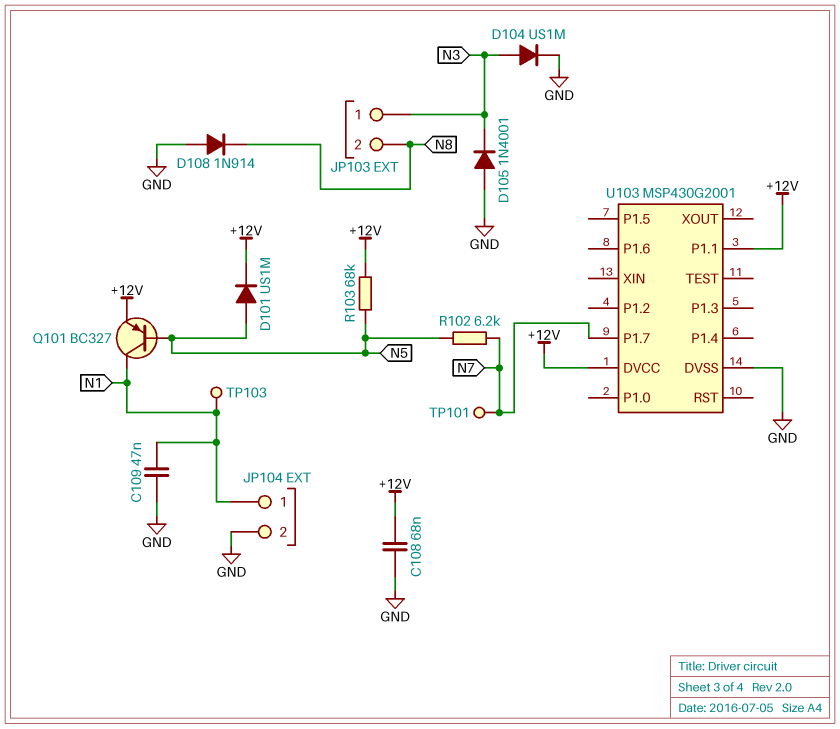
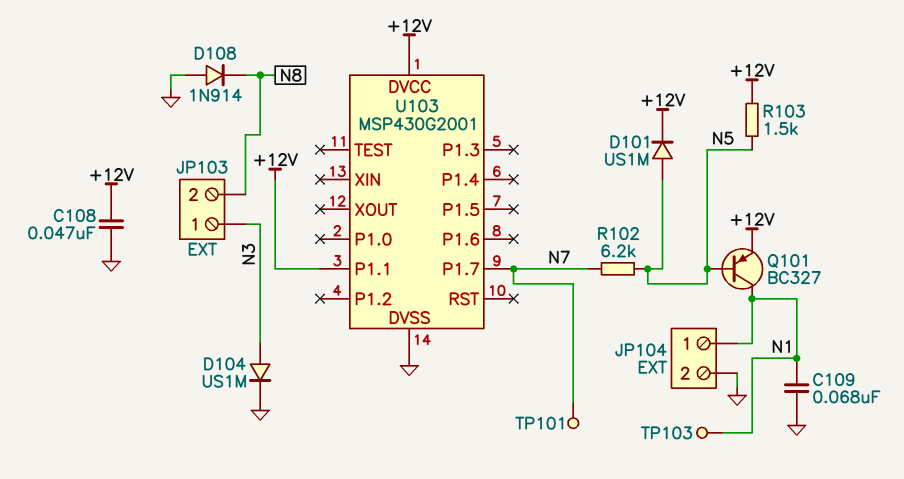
C108: 68nF (+12V, GND) -> 47nF (+12V, GND)
C109: 47nF (GND, N1) -> 68nF (GND, N1)
D105: diode 1N4001 (A GND, K N3) -> none
R103: 68k (+12V, N5) -> 1.5k (+12V, N5)

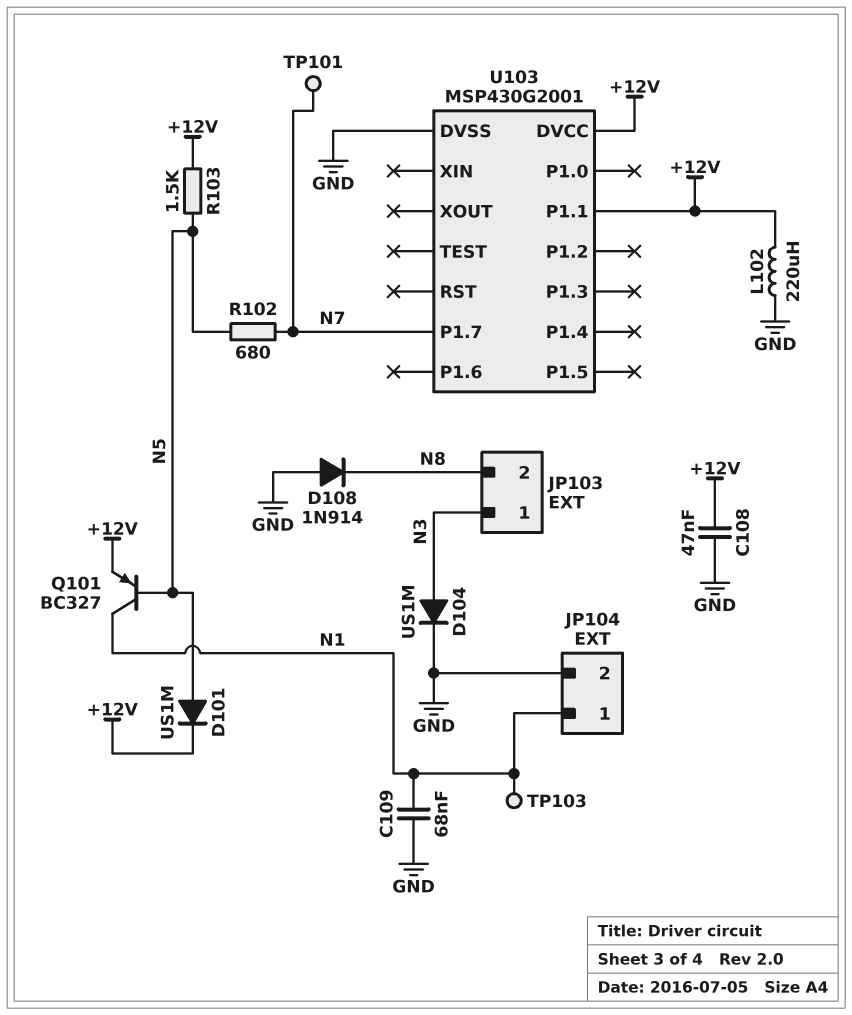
L102: none -> 220uH (+12V, GND)
R102: 6.2k (N5, N7) -> 680 (N5, N7)

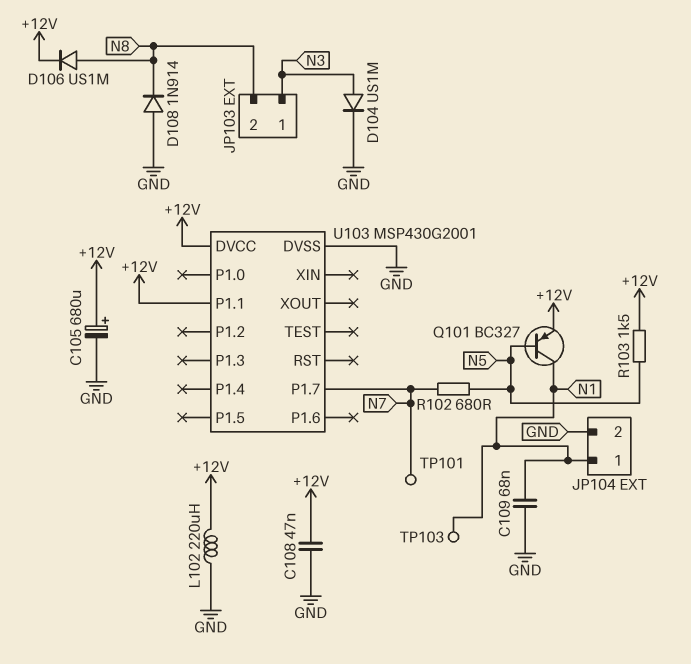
C105: none -> 680uF (plus +12V, minus GND)
D101: diode US1M (A N5, K +12V) -> none
D106: none -> diode US1M (A N8, K +12V)

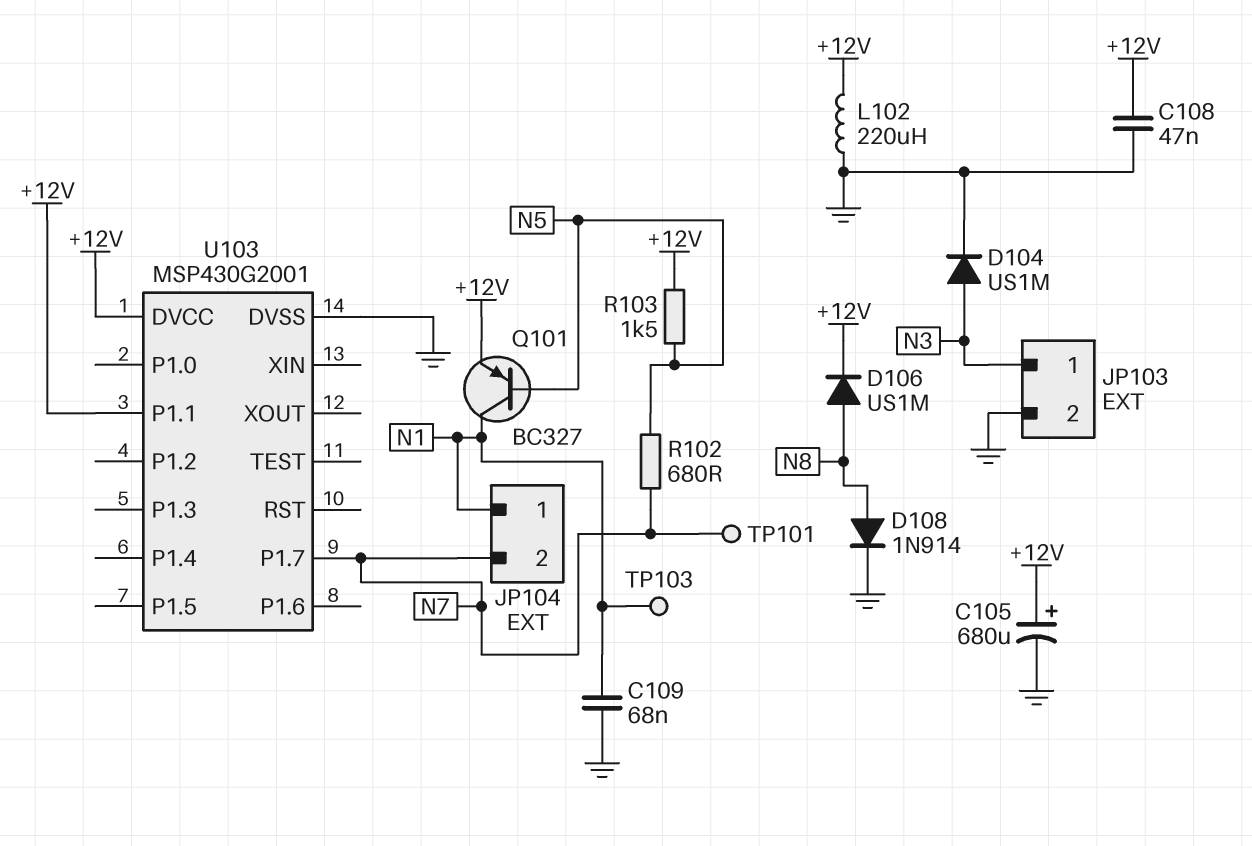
D108: diode 1N914 (A GND, K N8) -> diode 1N914 (A N8, K GND)
JP103 pin 2: N8 -> GND
JP104 pin 2: GND -> N7

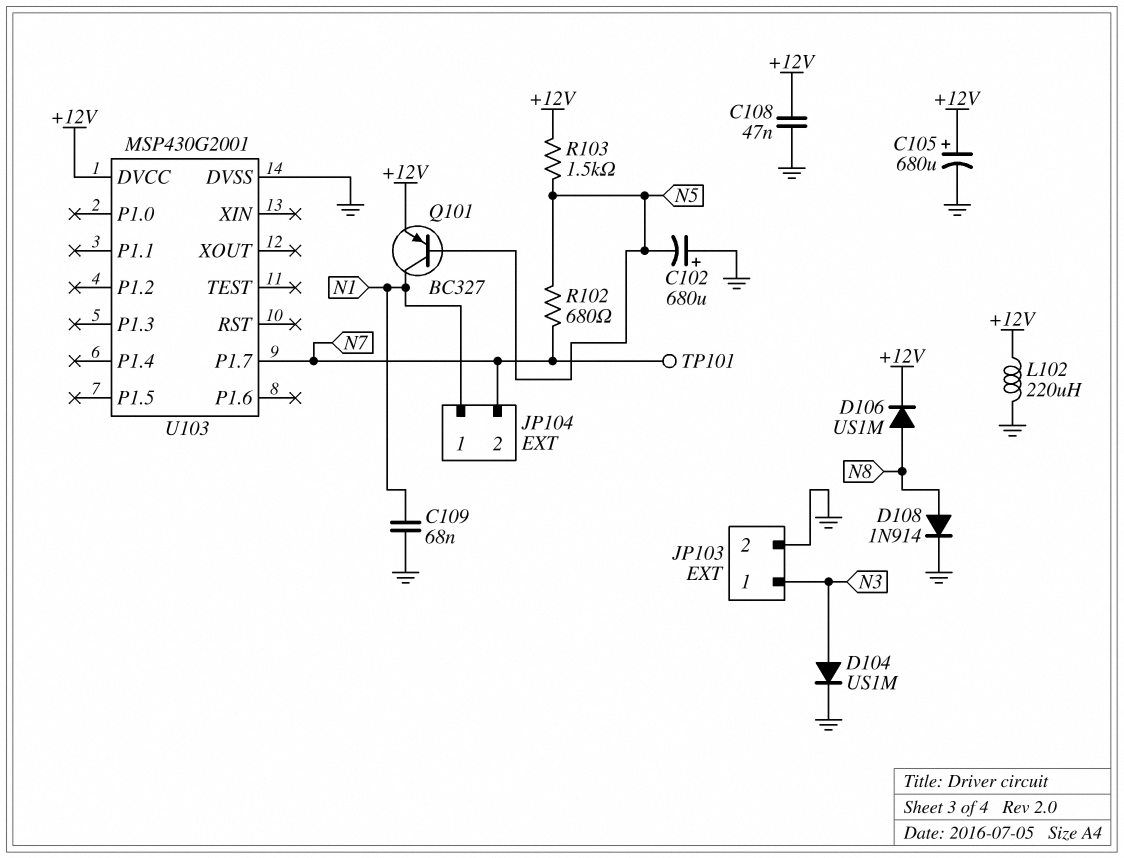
C102: none -> 680uF (plus GND, minus N5)
TP103: test point (N1) -> none
U103 pin P1.1: +12V -> none

